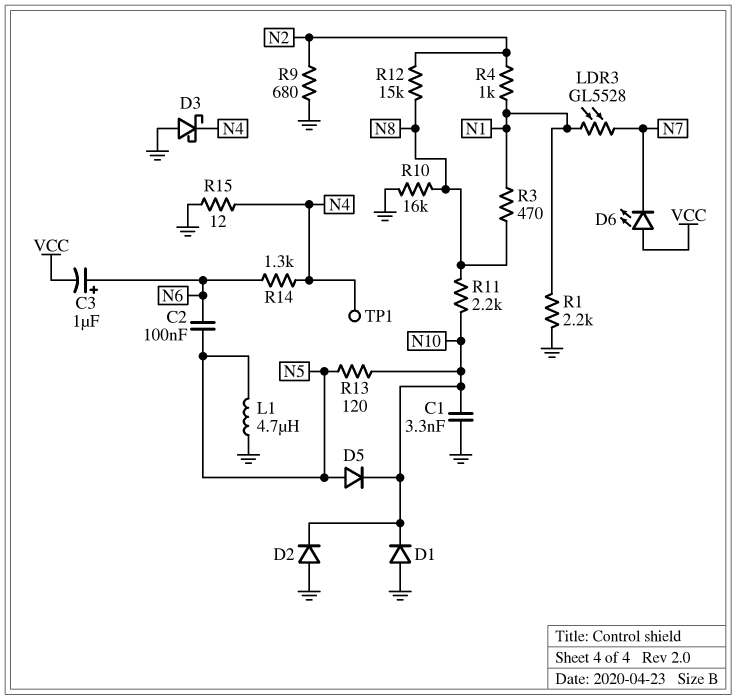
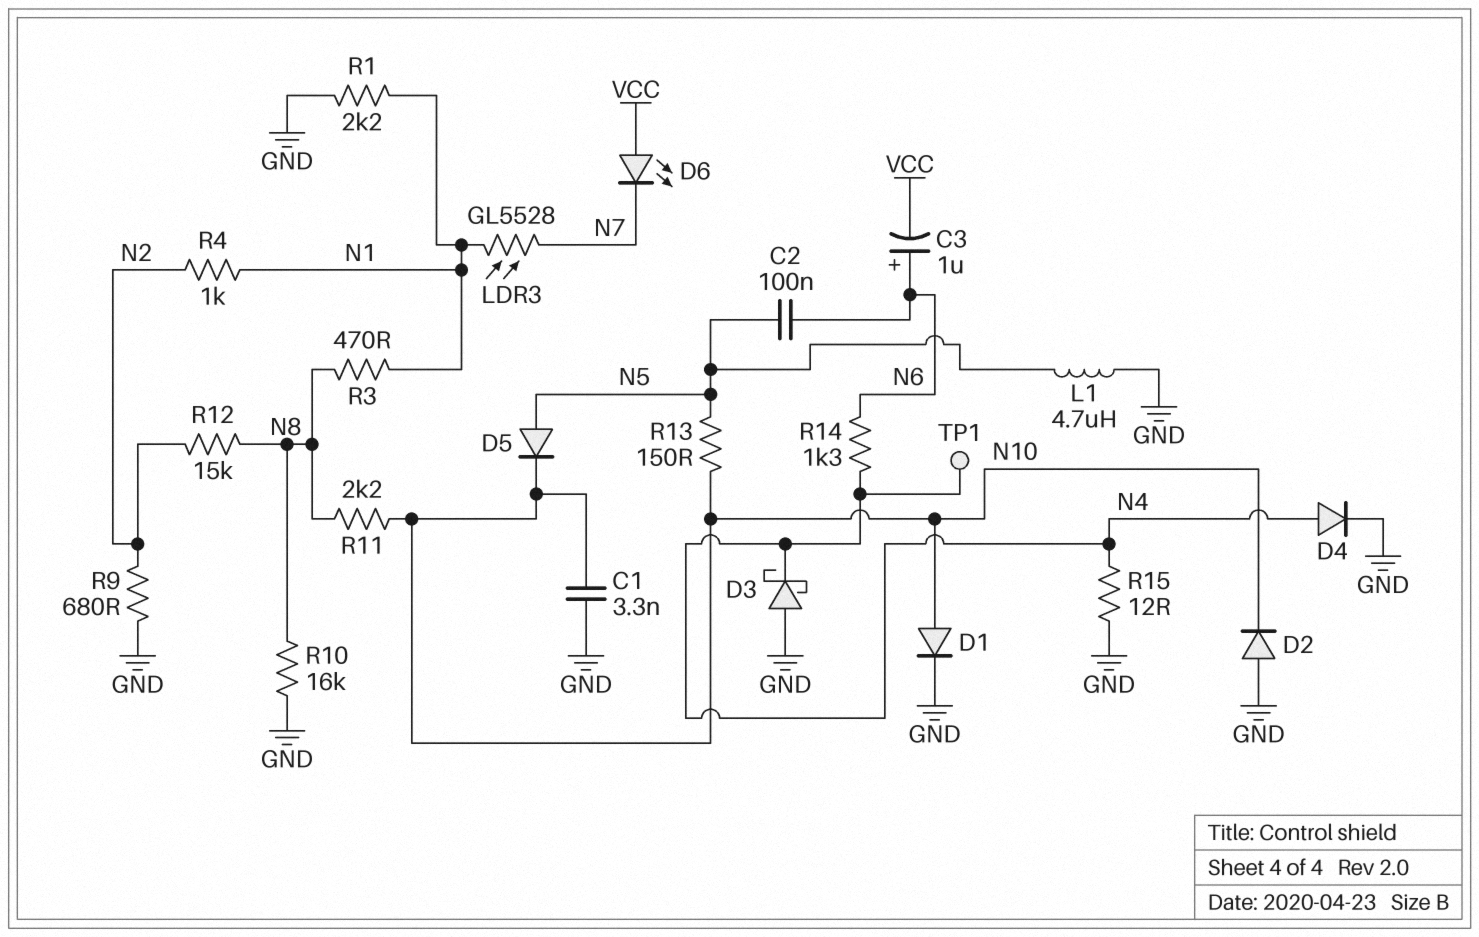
D1: diode (A GND, K N10) -> diode (A N10, K GND)
D4: none -> diode (A N4, K GND)
R13: 120 (N5, N10) -> 150 (N5, N10)

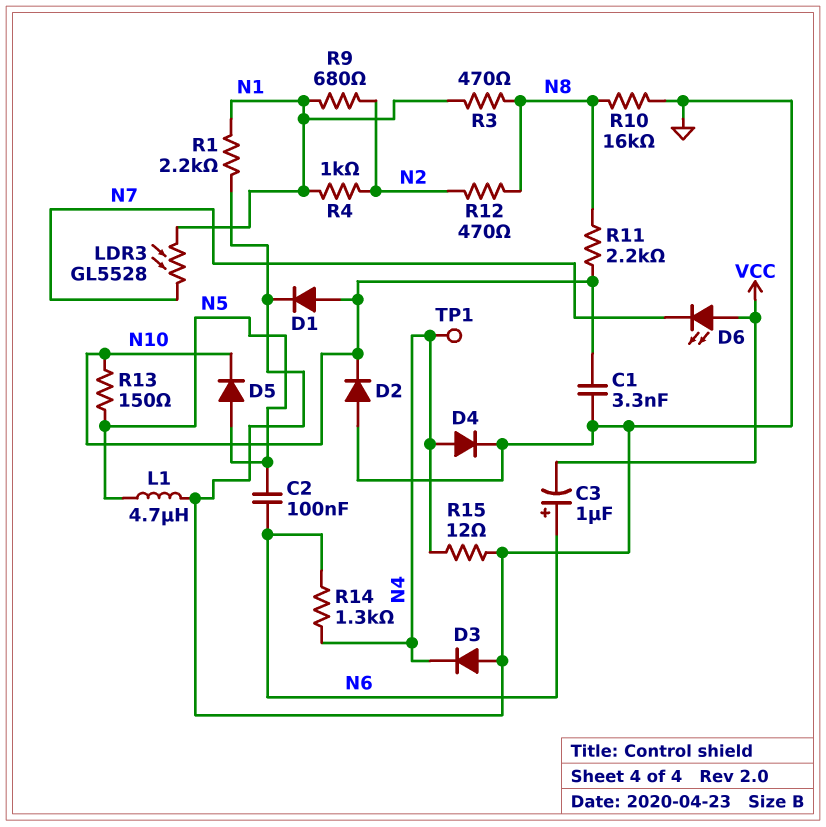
D3: schottky (A GND, K N4) -> diode (A GND, K N4)
R9: 680 (GND, N2) -> 680 (N1, N2)
R12: 15k (N2, N8) -> 470 (N2, N8)

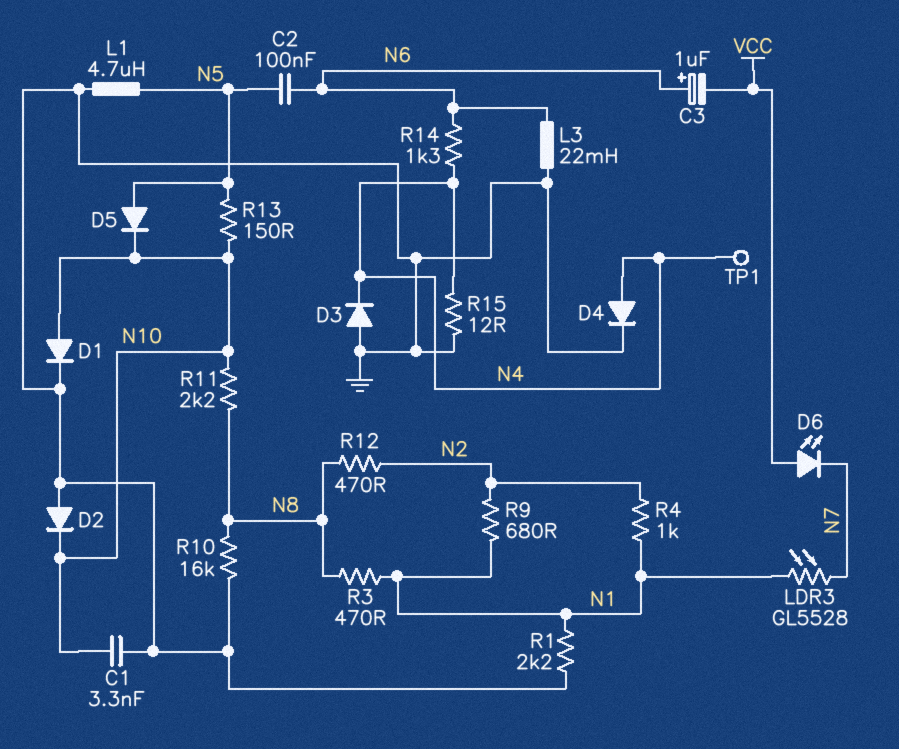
L3: none -> 22mH (GND, N6)

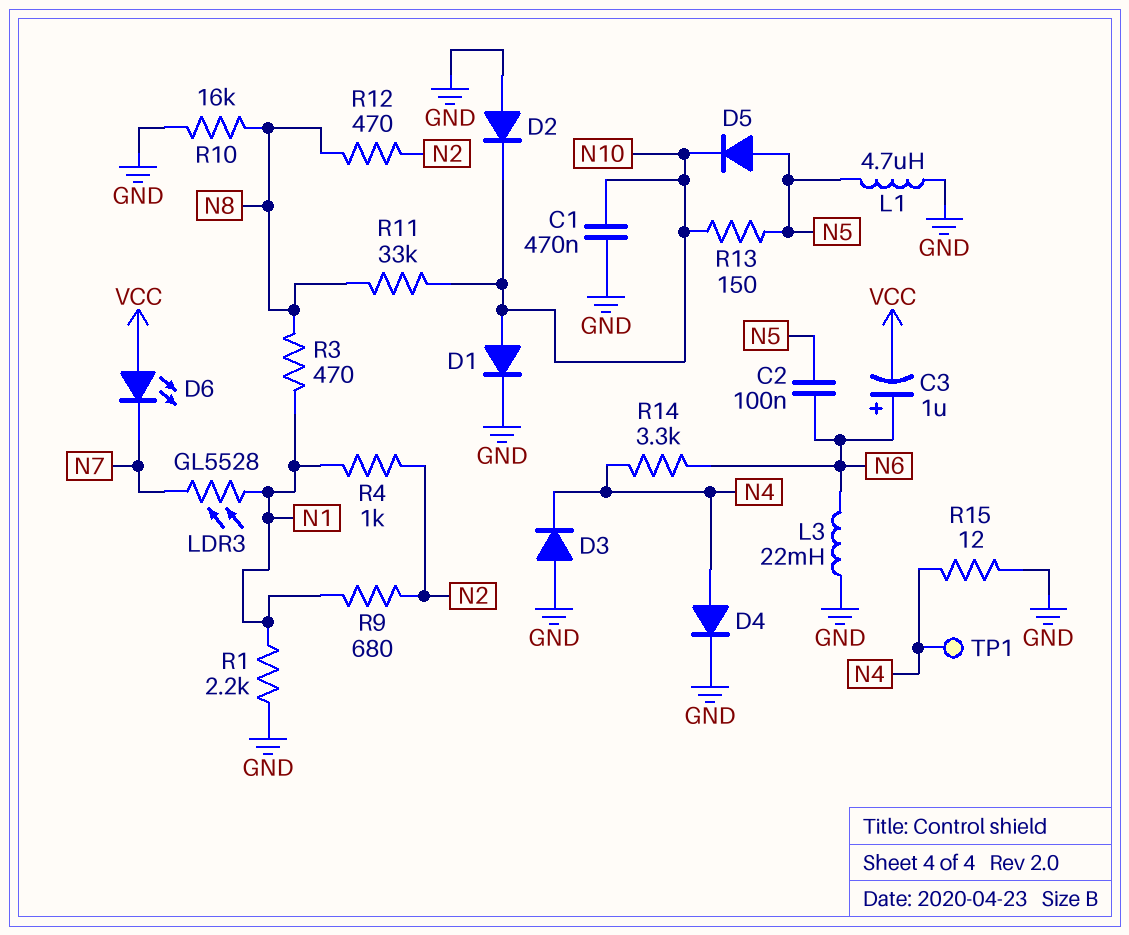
C1: 3.3nF (GND, N10) -> 470nF (GND, N10)
R11: 2.2k (N8, N10) -> 33k (N8, N10)
R14: 1.3k (N4, N6) -> 3.3k (N4, N6)

